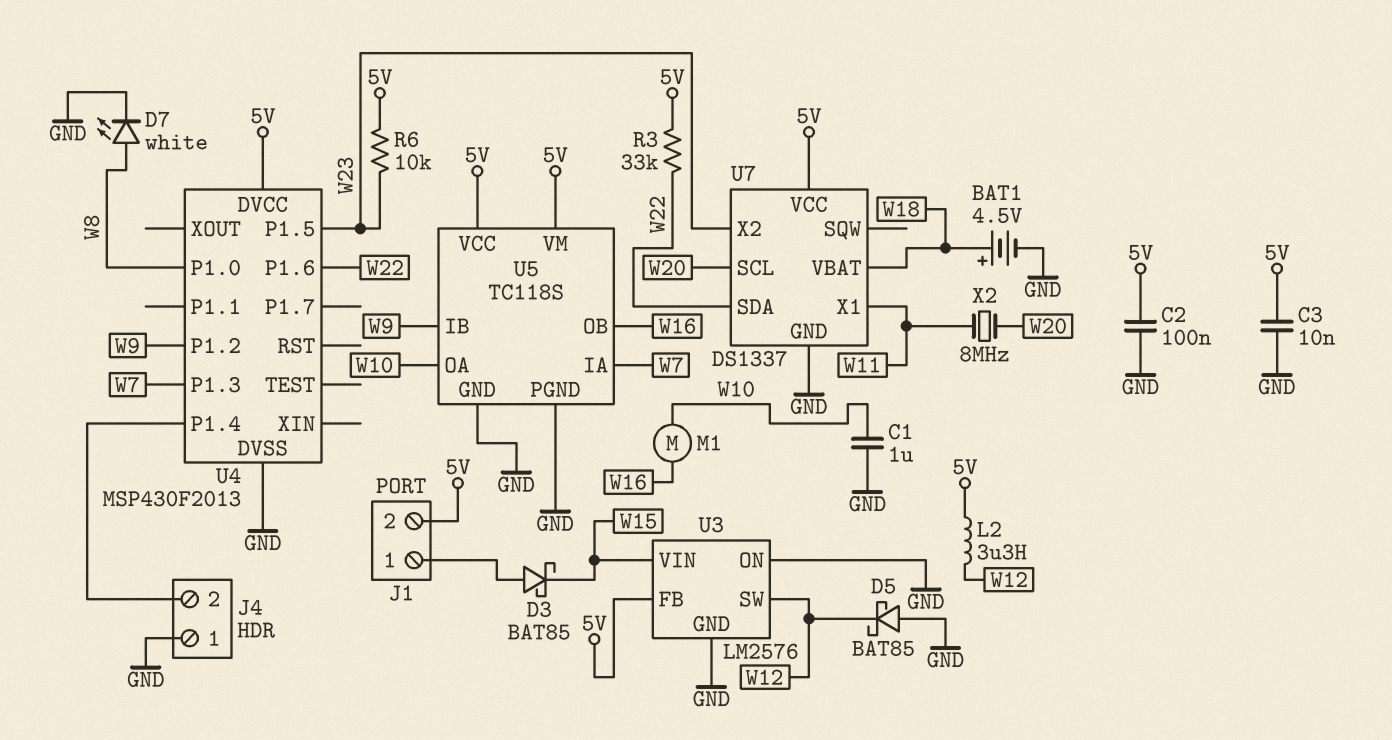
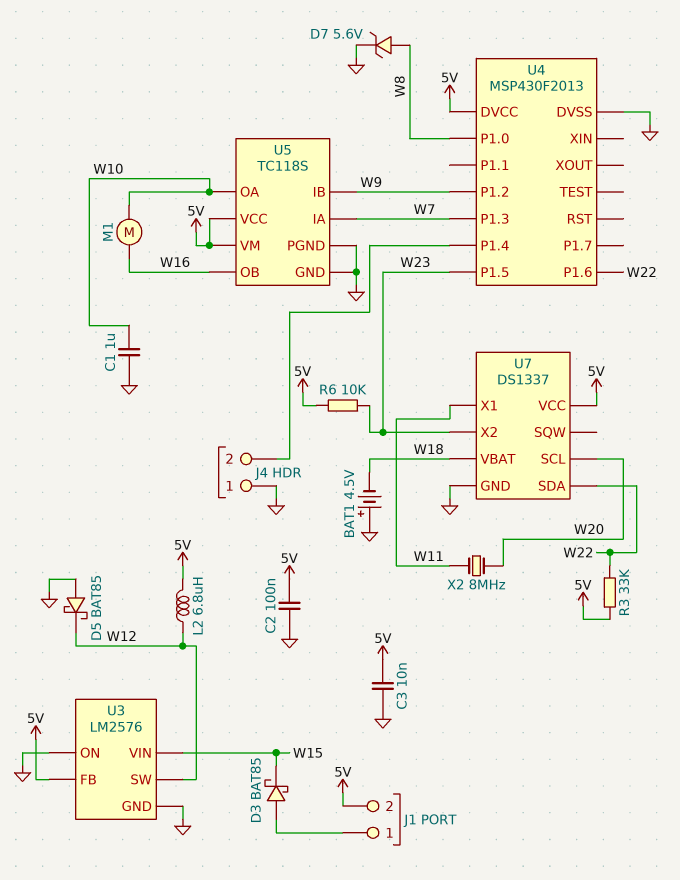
BAT1: 4.5V (plus W18, minus GND) -> 4.5V (plus GND, minus W18)
D7: LED white (A W8, K GND) -> zener 5.6V (A W8, K GND)
L2: 3.3uH (5V, W12) -> 6.8uH (5V, W12)

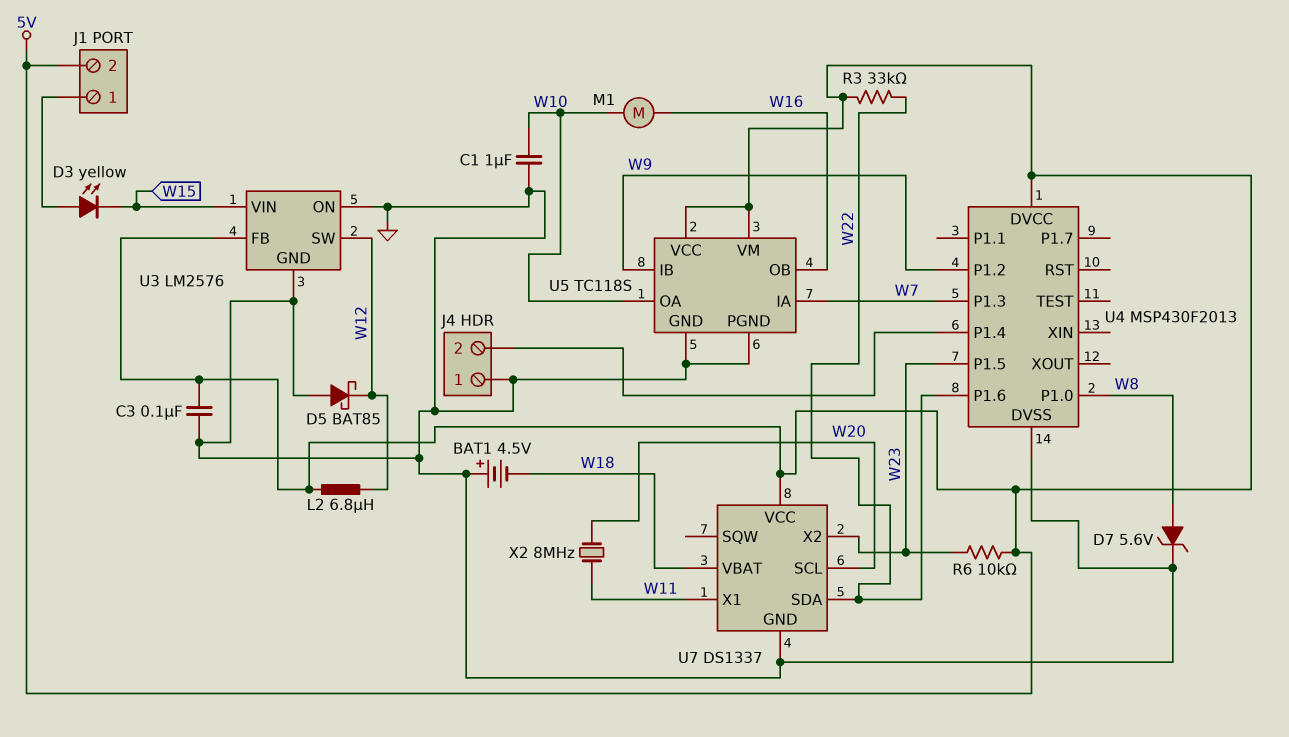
C2: 100nF (5V, GND) -> none
C3: 10nF (5V, GND) -> 100nF (5V, GND)
D3: schottky BAT85 (A J1/1, K W15) -> LED yellow (A J1/1, K W15)

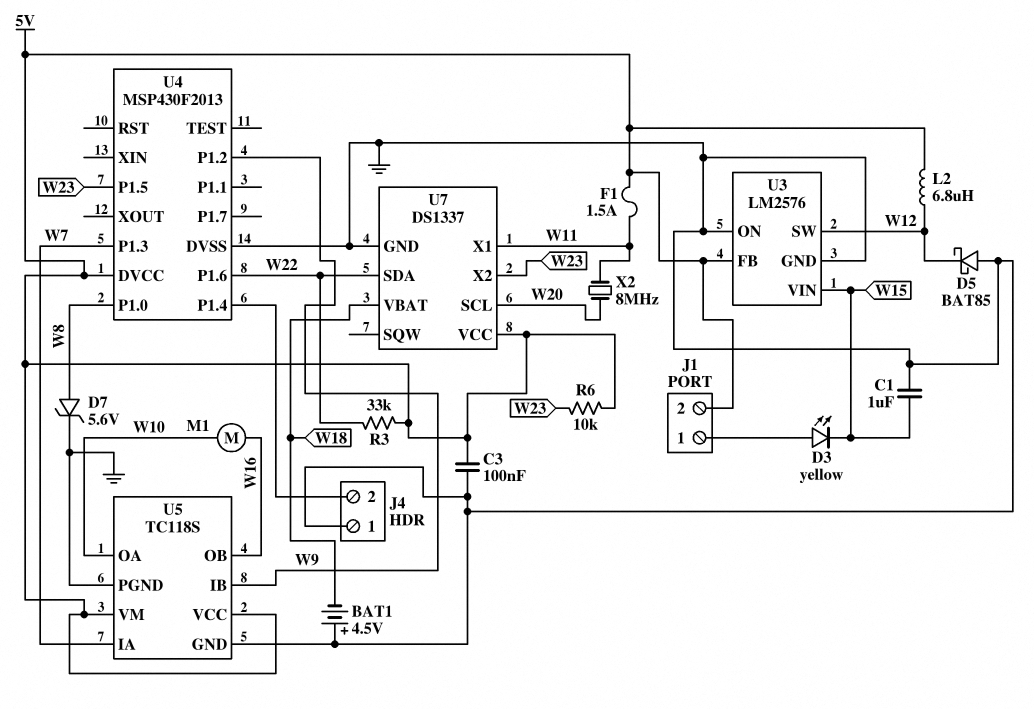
C1: 1uF (GND, W10) -> 1uF (GND, W15)
F1: none -> 1.5A (5V, W11)

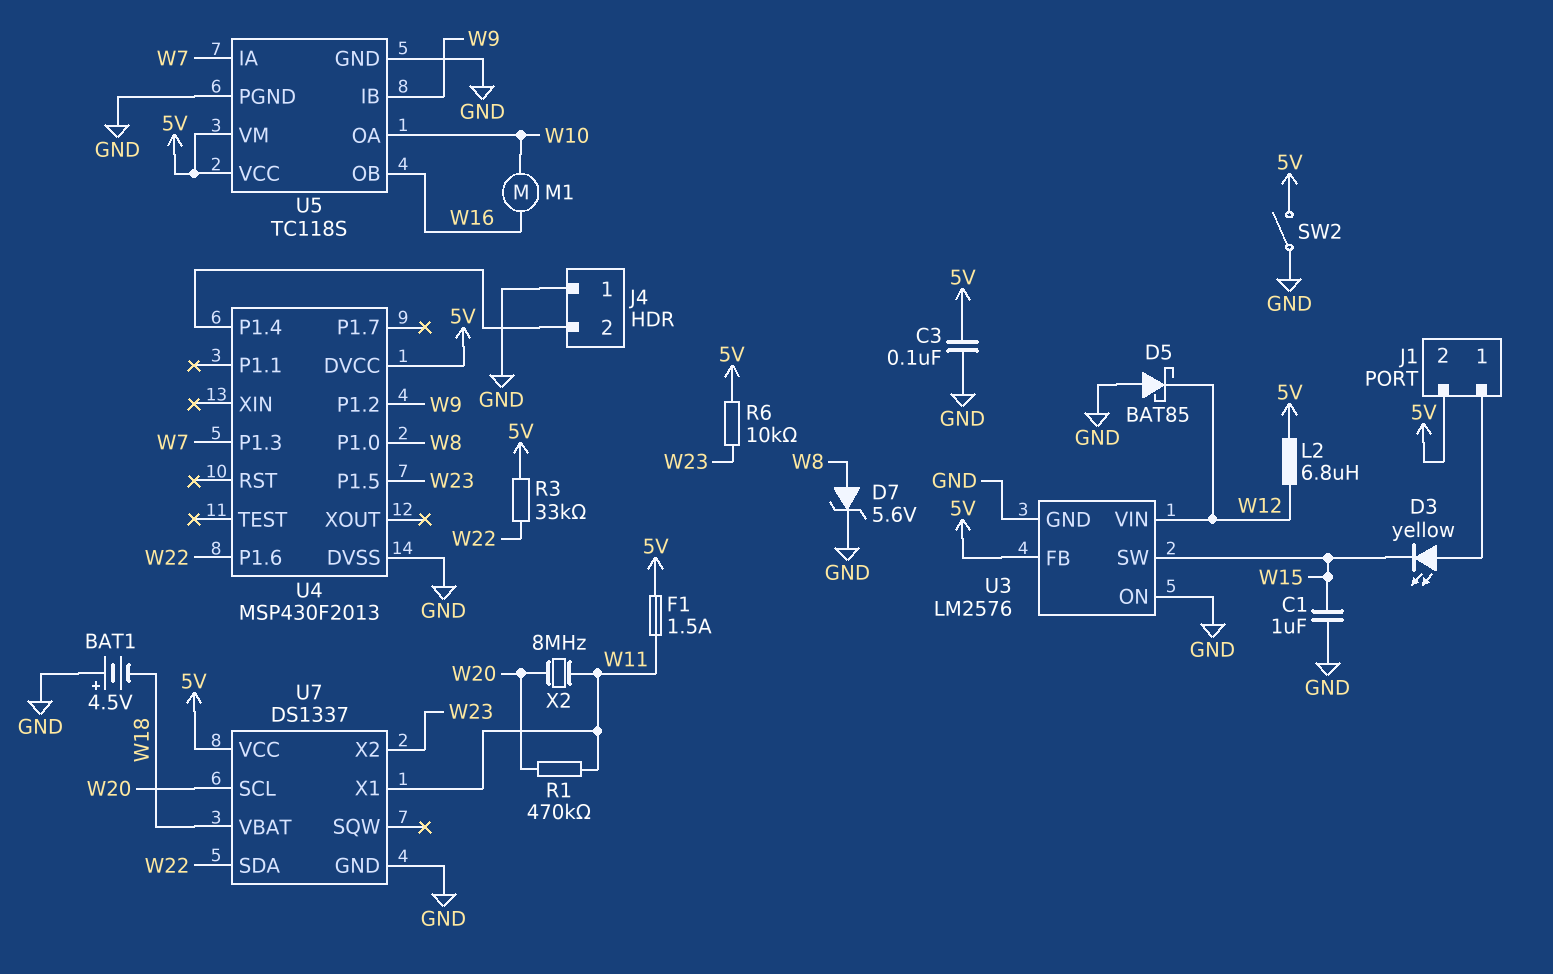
R1: none -> 470k (W11, W20)
SW2: none -> switch (5V, GND)
U3 pin SW: W12 -> W15
U3 pin VIN: W15 -> W12

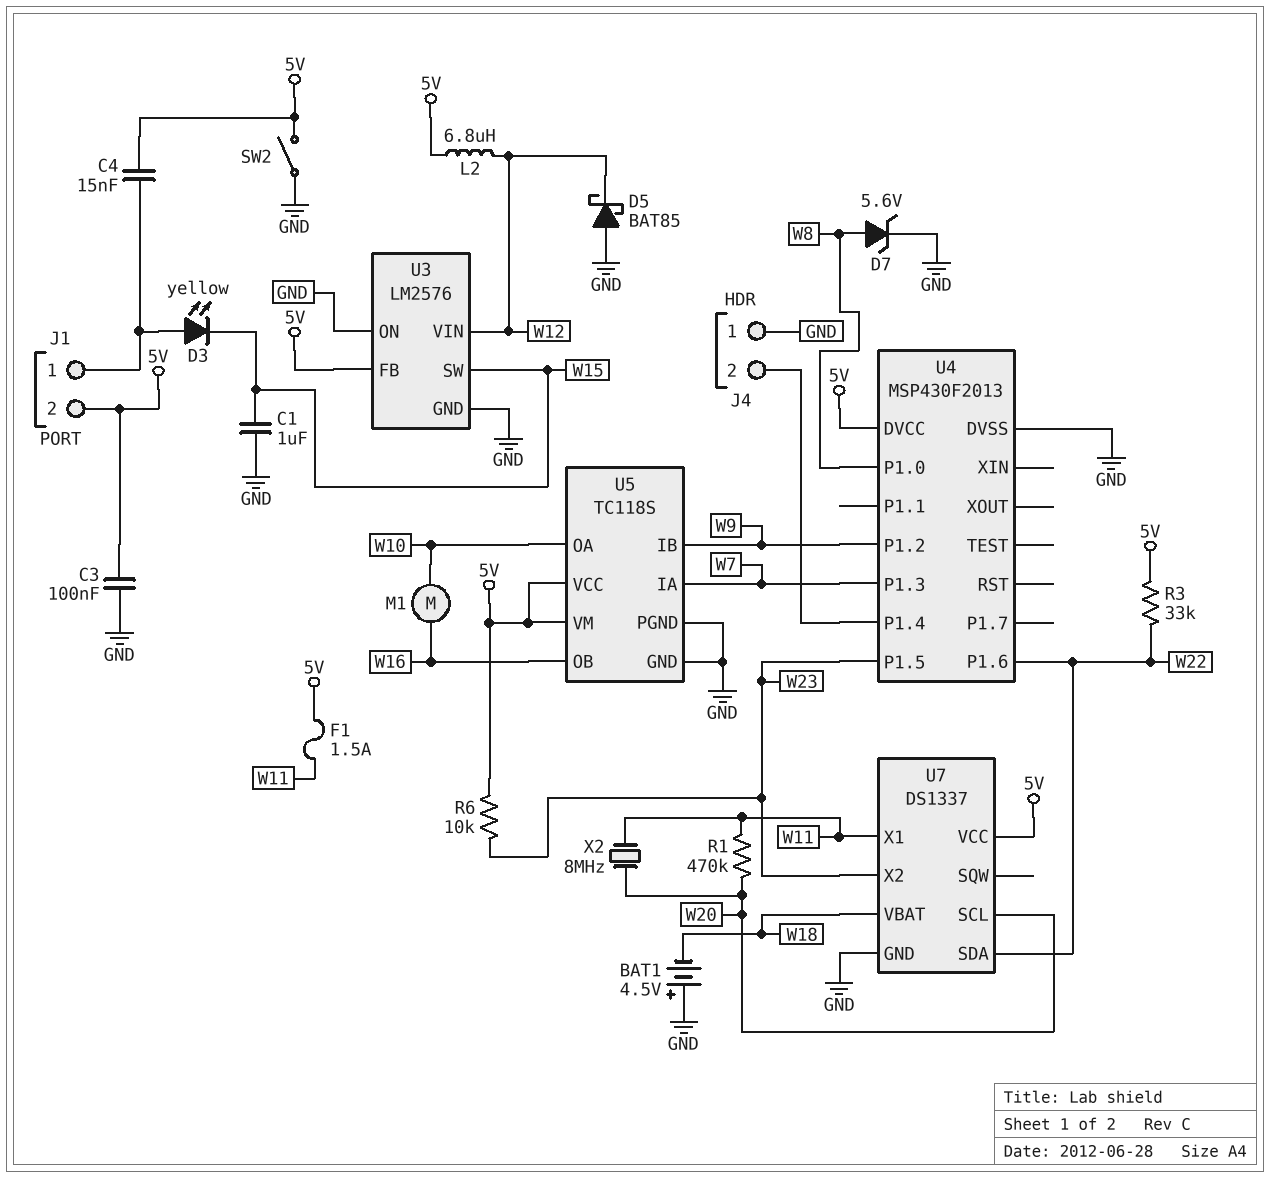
C4: none -> 15nF (5V, J1/1)

